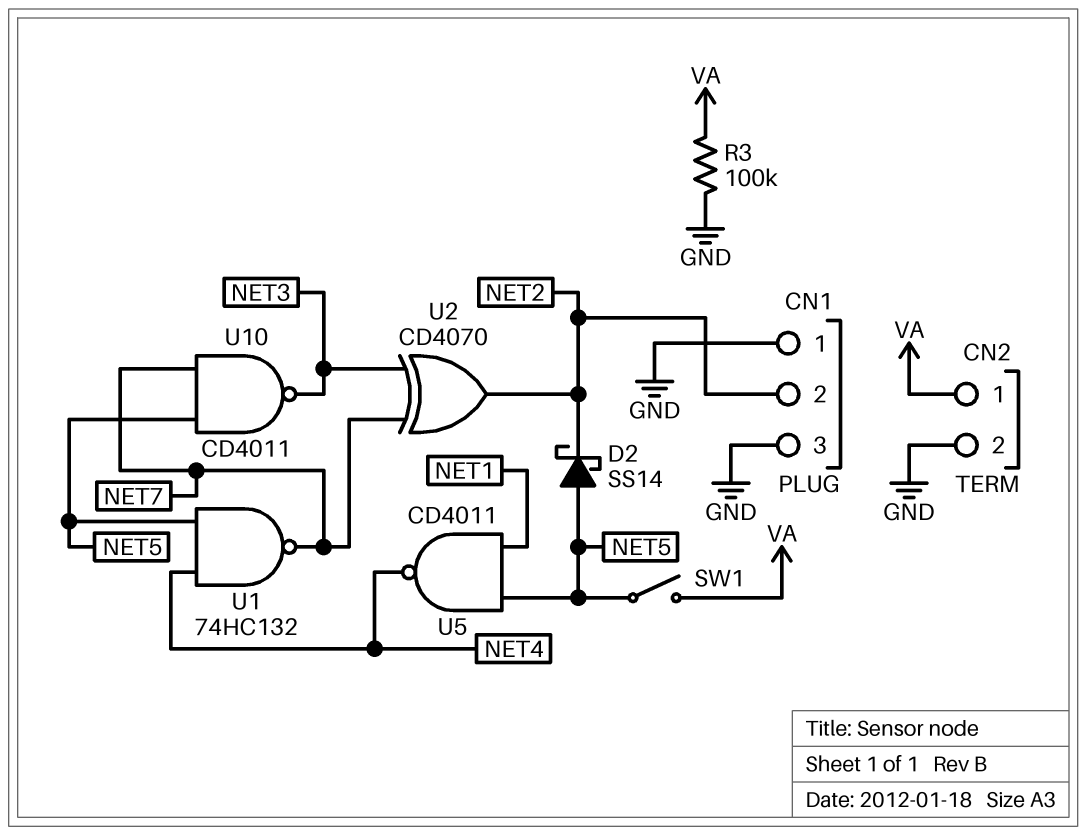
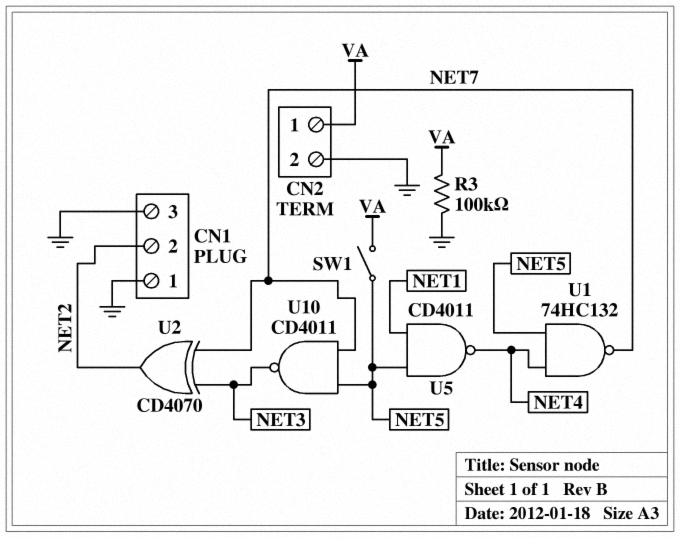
D2: schottky SS14 (A NET5, K NET2) -> none

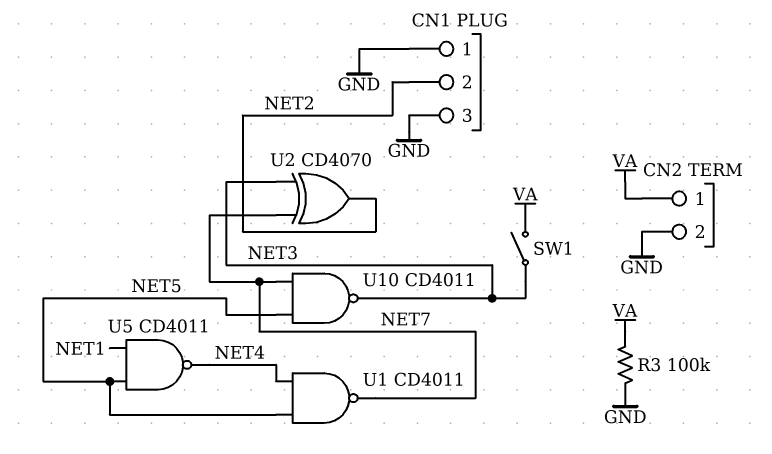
SW1: switch (NET5, VA) -> switch (NET3, VA)
U1: NAND 74HC132 (in NET4, in NET5, out NET7) -> NAND CD4011 (in NET4, in NET5, out NET7)

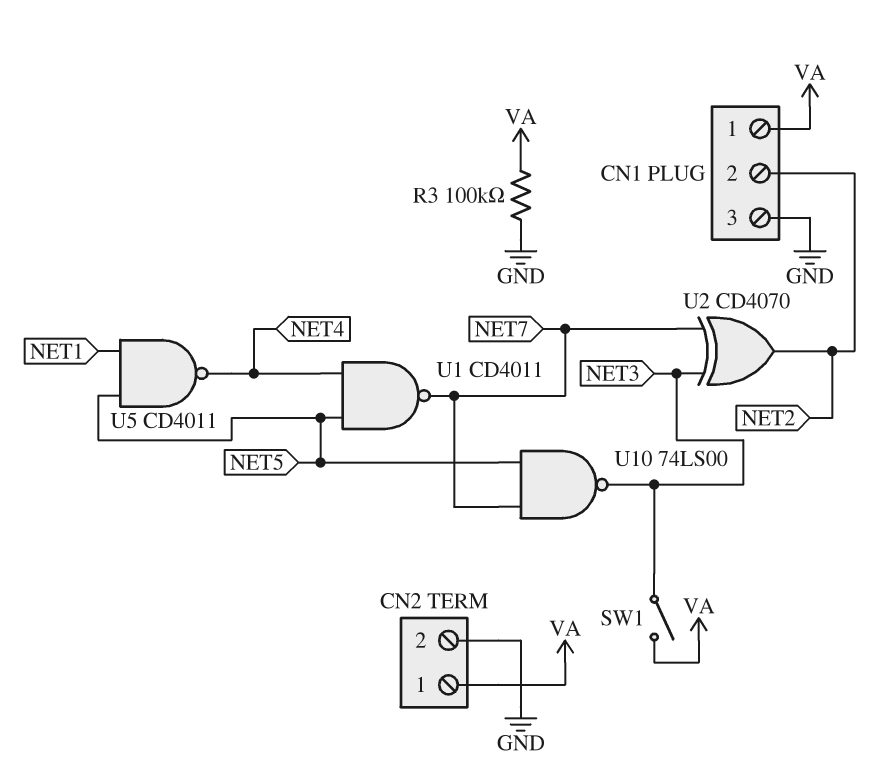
CN1 pin 1: GND -> VA
U10: NAND CD4011 (in NET5, in NET7, out NET3) -> NAND 74LS00 (in NET5, in NET7, out NET3)

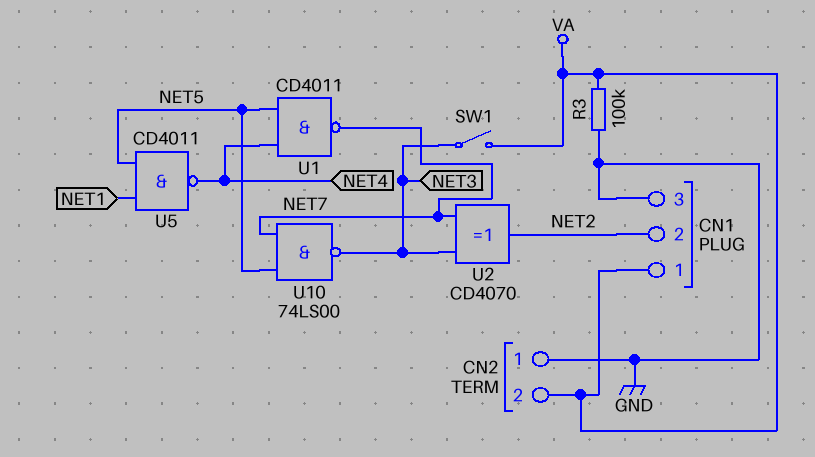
CN2 pin 1: VA -> GND
CN2 pin 2: GND -> VA

